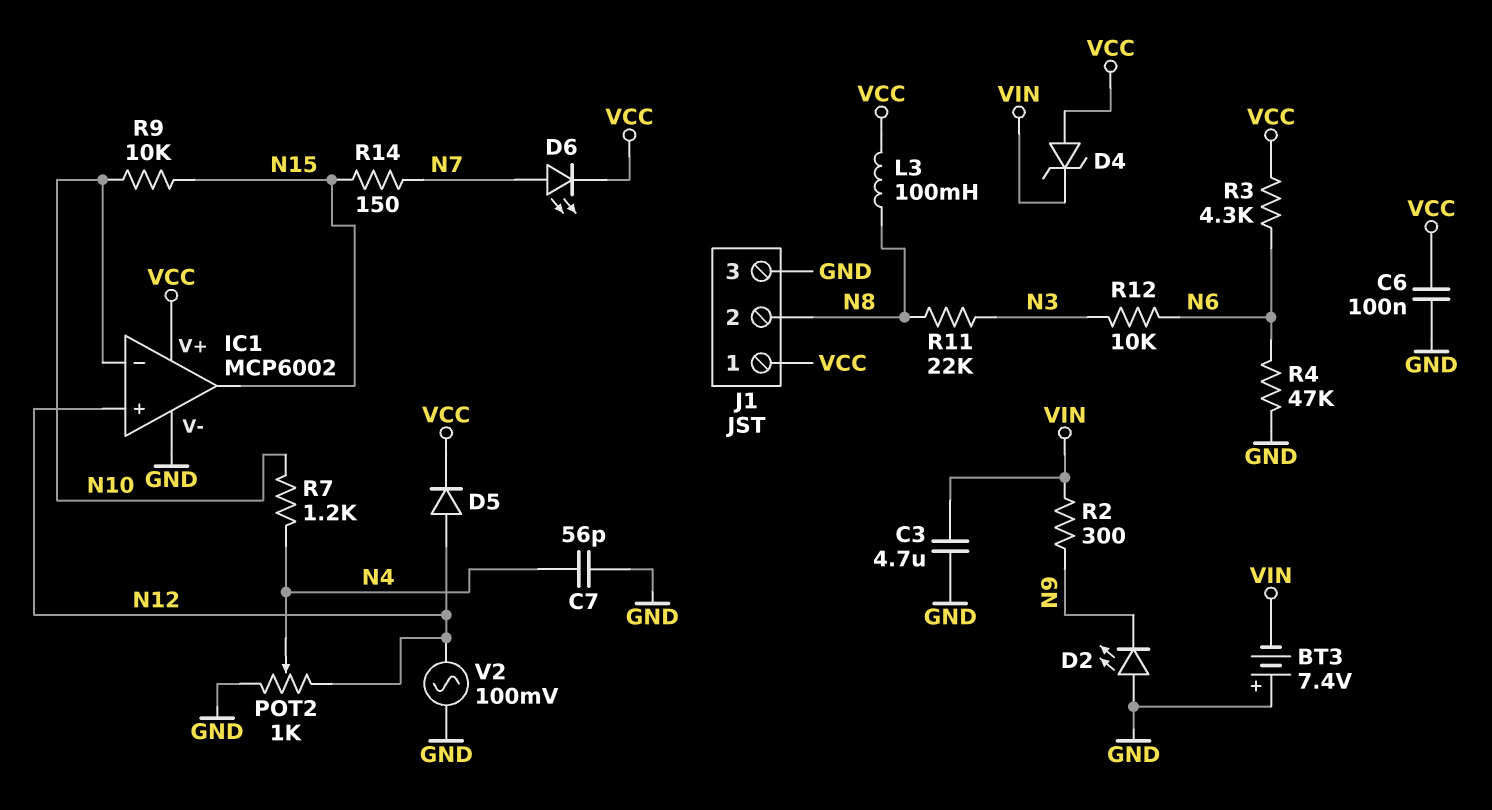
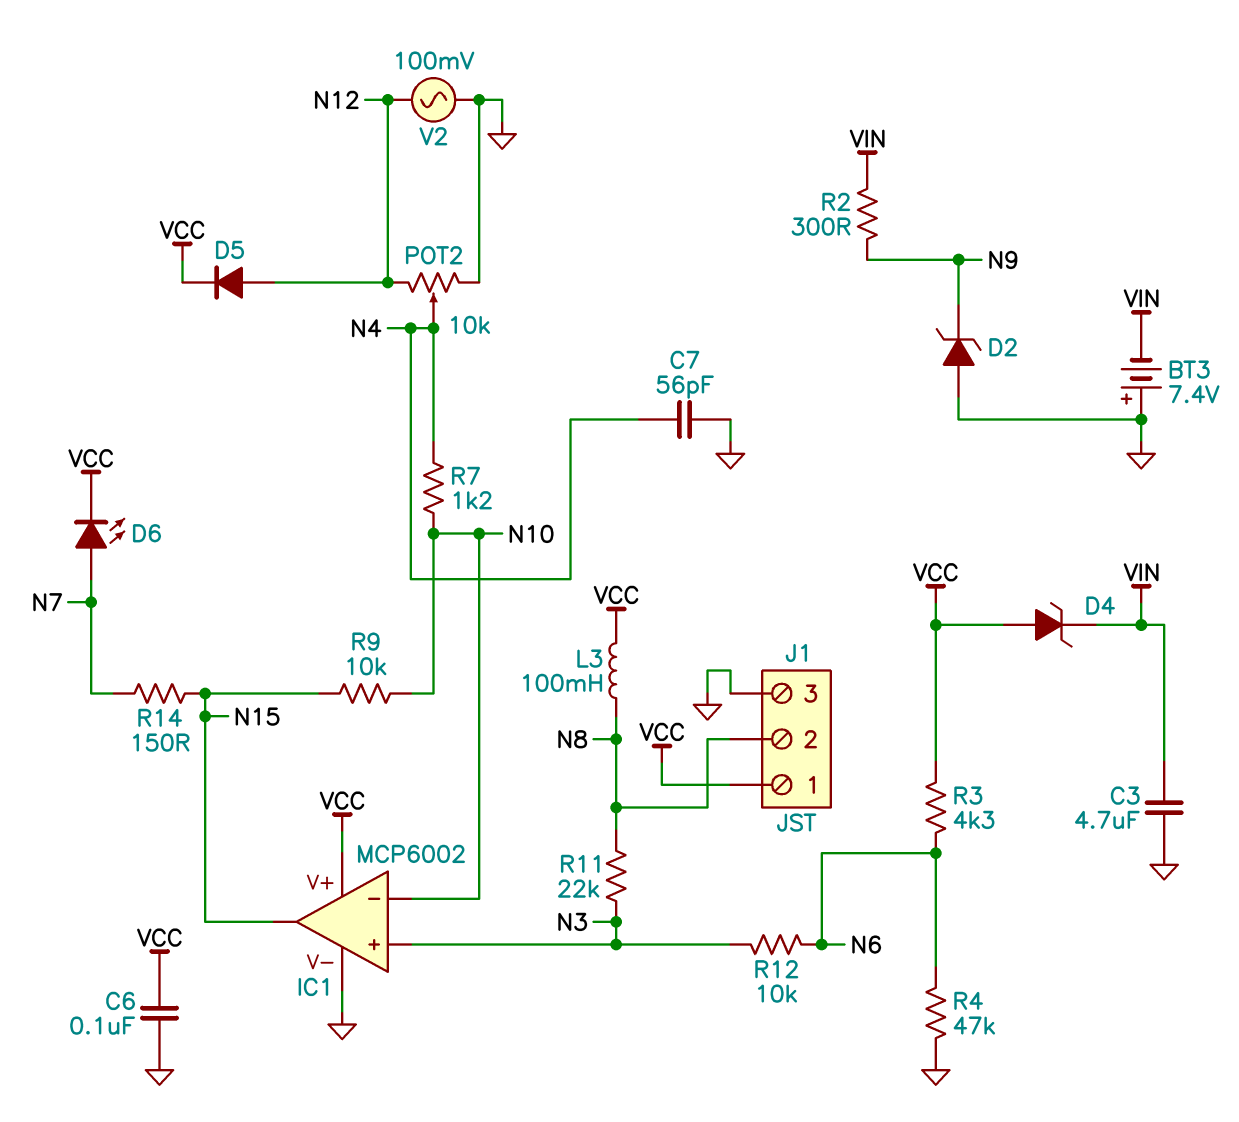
D2: LED (A GND, K N9) -> zener (A GND, K N9)
IC1 pin in+: N12 -> N3
POT2: 1k (GND, N12, wiper N4) -> 10k (GND, N12, wiper N4)

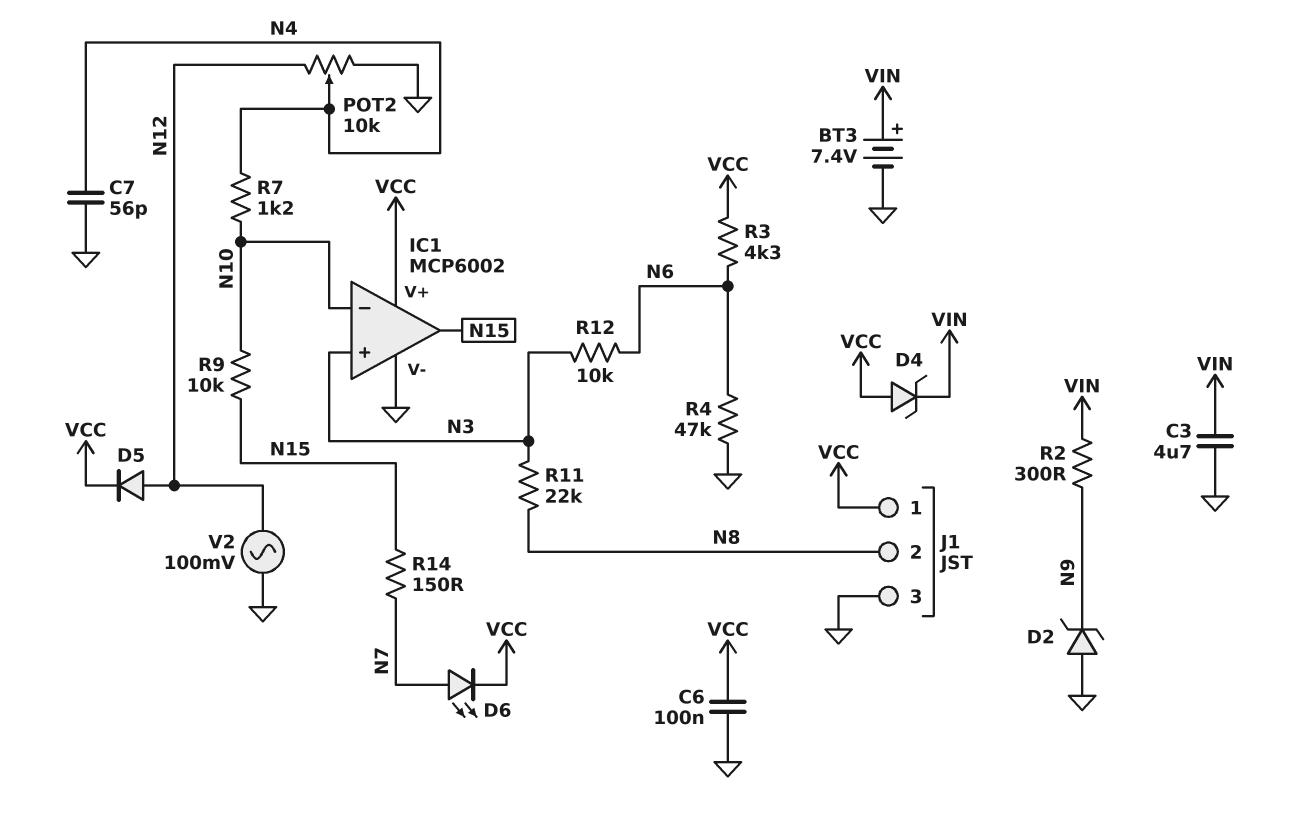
BT3: 7.4V (plus GND, minus VIN) -> 7.4V (plus VIN, minus GND)
L3: 100mH (N8, VCC) -> none

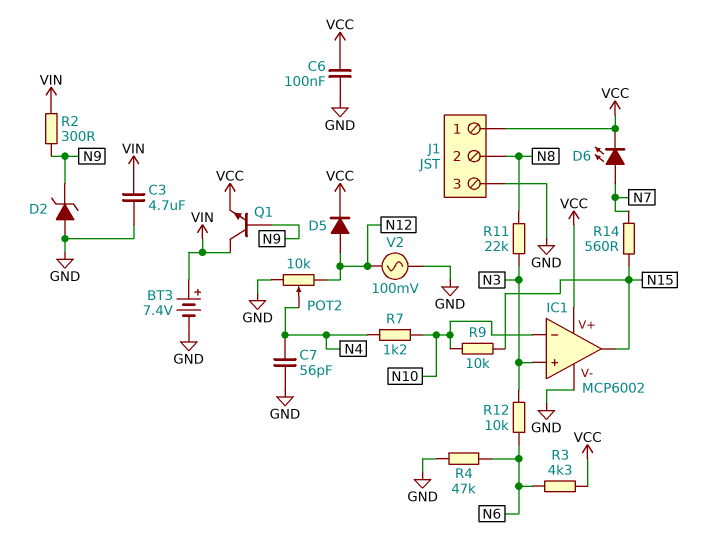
D4: zener (A VCC, K VIN) -> none
Q1: none -> NPN (B N9, C VIN, E VCC)
R14: 150 (N7, N15) -> 560 (N7, N15)

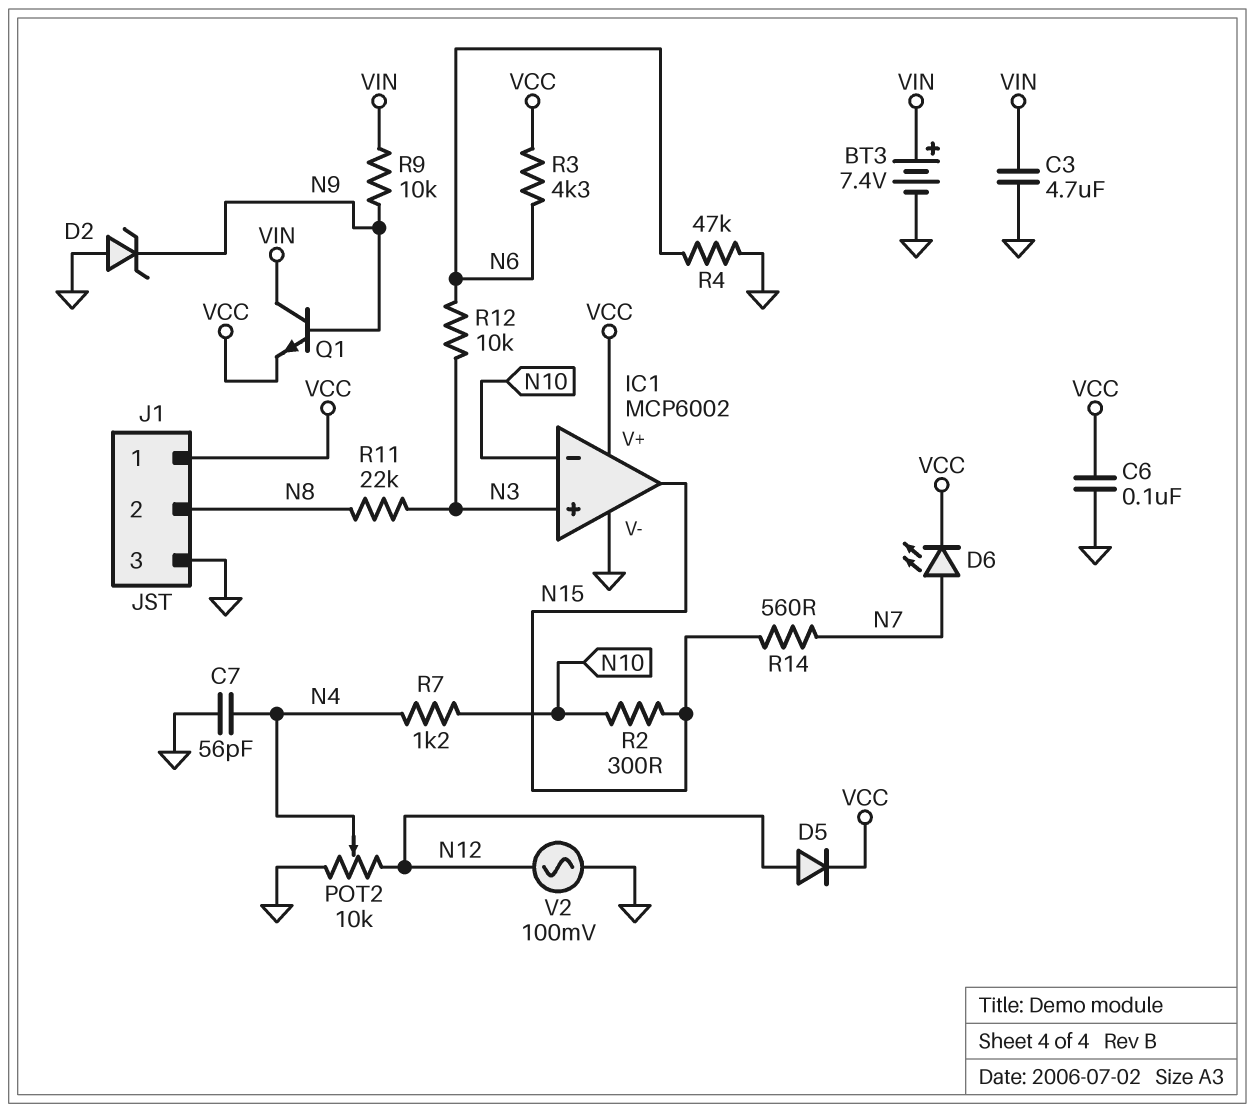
R2: 300 (N9, VIN) -> 300 (N10, N15)
R9: 10k (N10, N15) -> 10k (N9, VIN)

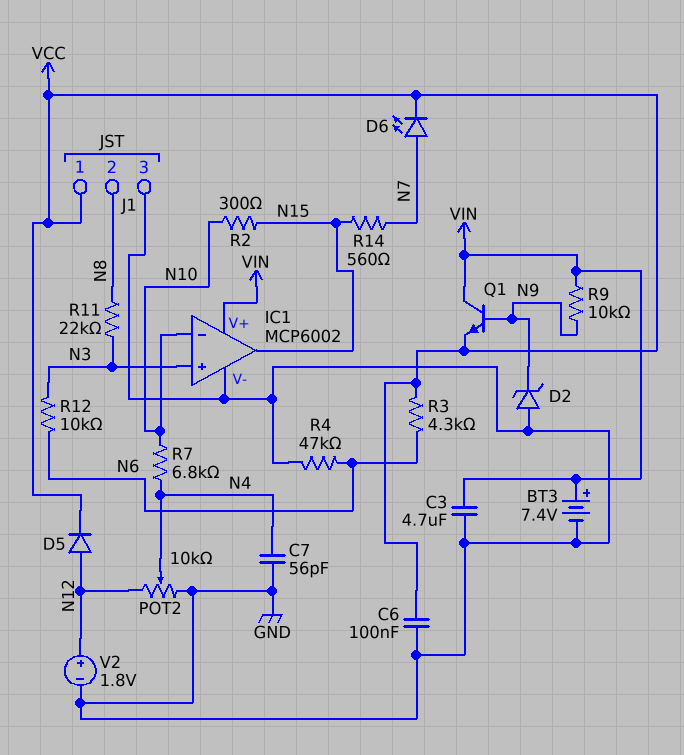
IC1 pin V+: VCC -> VIN
R7: 1.2k (N4, N10) -> 6.8k (N4, N10)
V2: AC 100mV (GND, N12) -> 1.8V (plus N12, minus GND)

